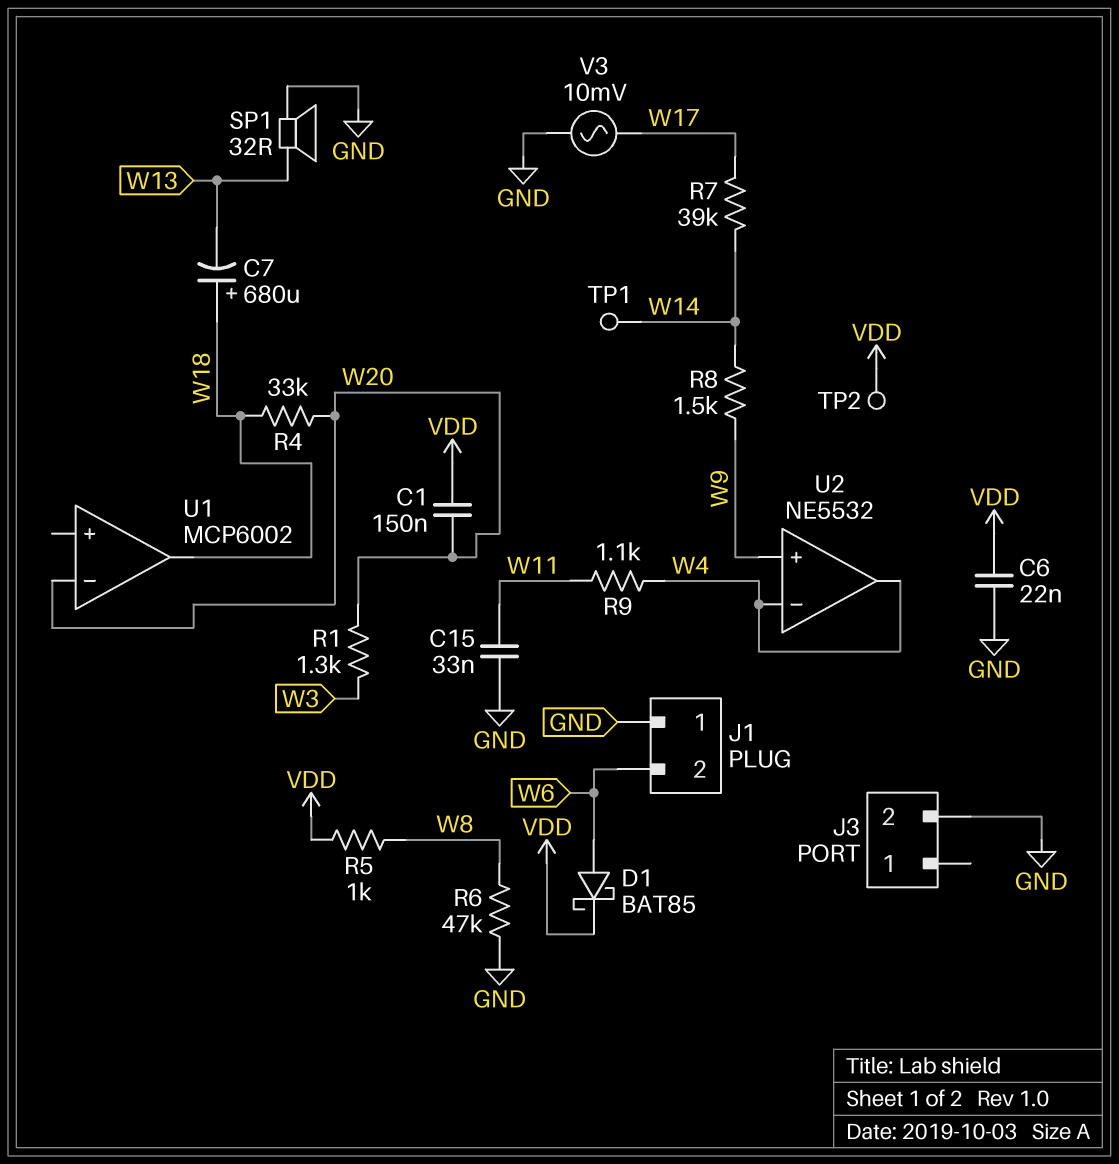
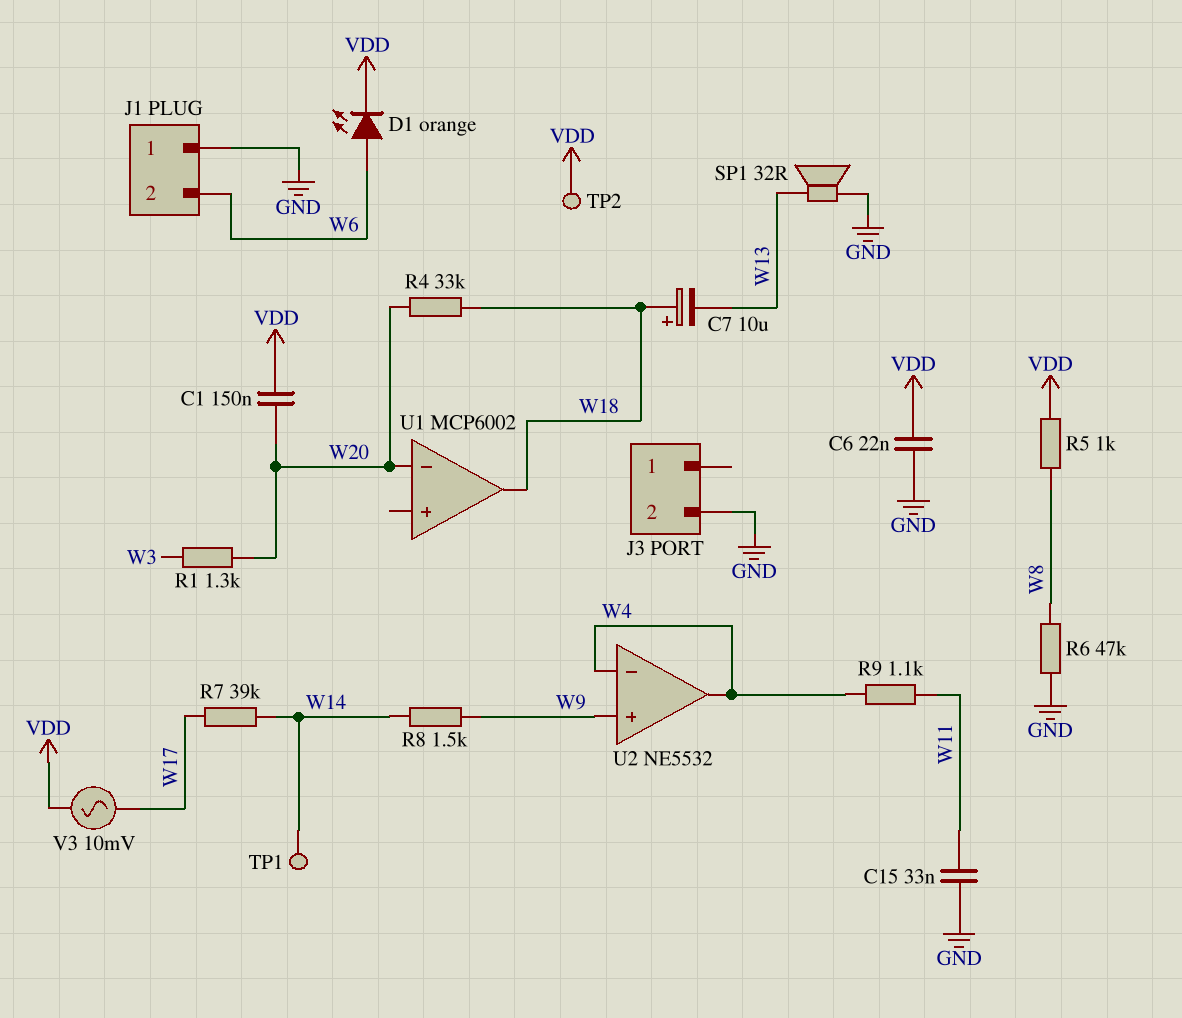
C7: 680uF (plus W18, minus W13) -> 10uF (plus W18, minus W13)
D1: schottky BAT85 (A W6, K VDD) -> LED orange (A W6, K VDD)
V3: AC 10mV (GND, W17) -> AC 10mV (VDD, W17)

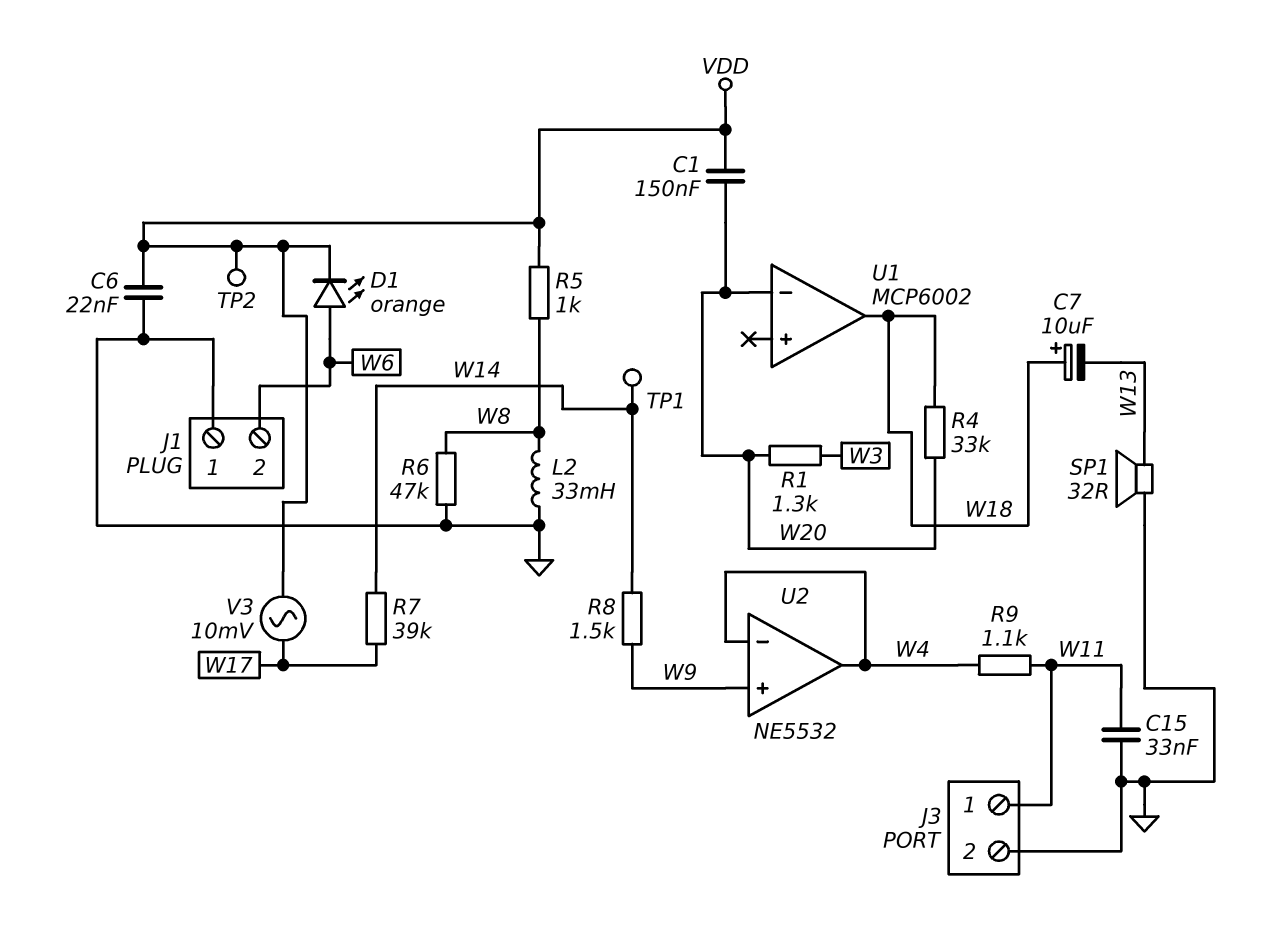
J3 pin 1: none -> W11
L2: none -> 33mH (GND, W8)

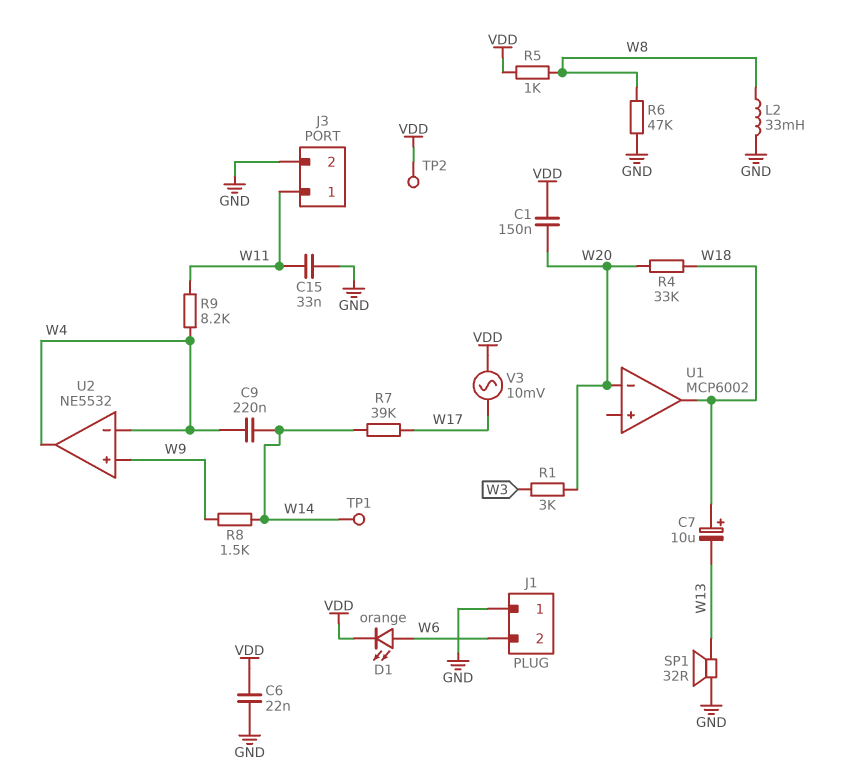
C9: none -> 220nF (W4, W14)
R1: 1.3k (W3, W20) -> 3k (W3, W20)
R9: 1.1k (W4, W11) -> 8.2k (W4, W11)

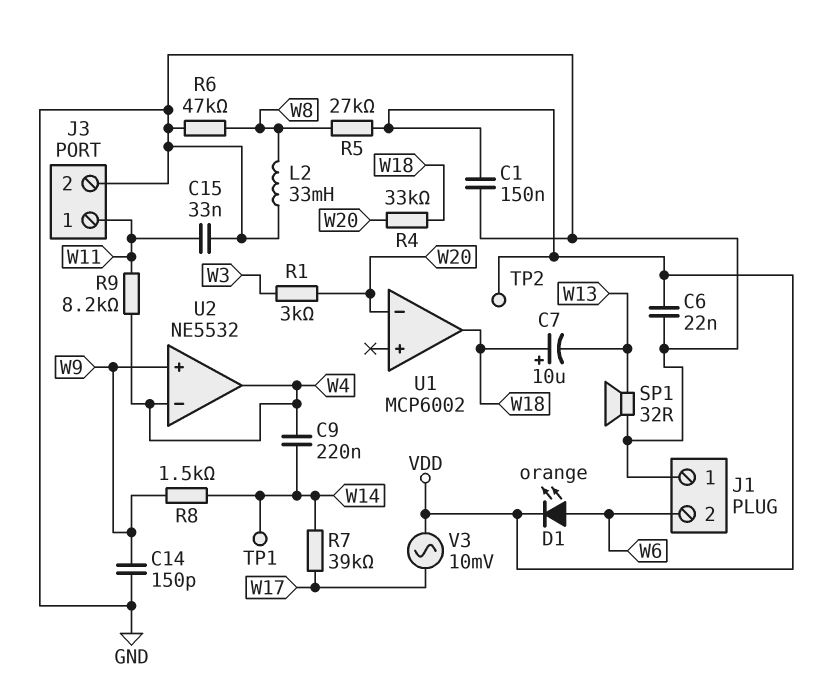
C1: 150nF (VDD, W20) -> 150nF (GND, VDD)
C14: none -> 150pF (GND, W9)
R5: 1k (VDD, W8) -> 27k (VDD, W8)

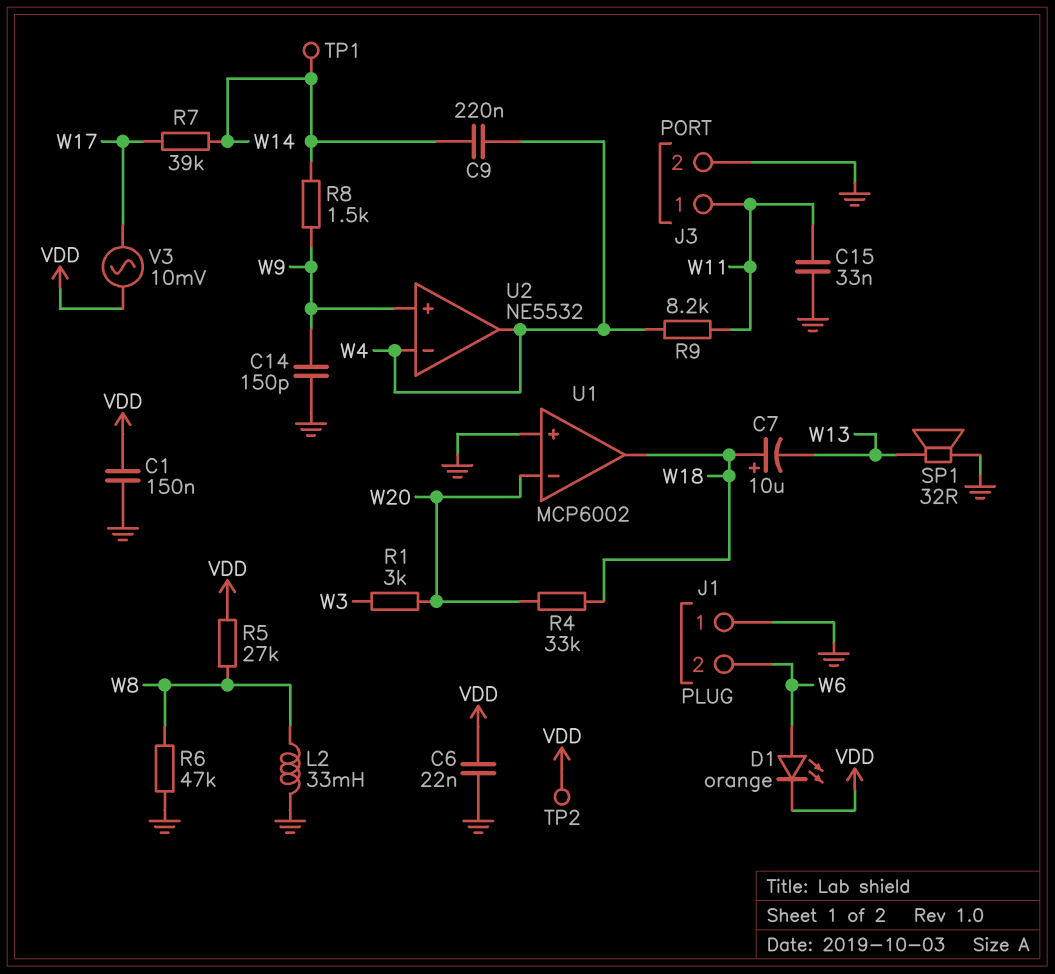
U1 pin in+: none -> GND

